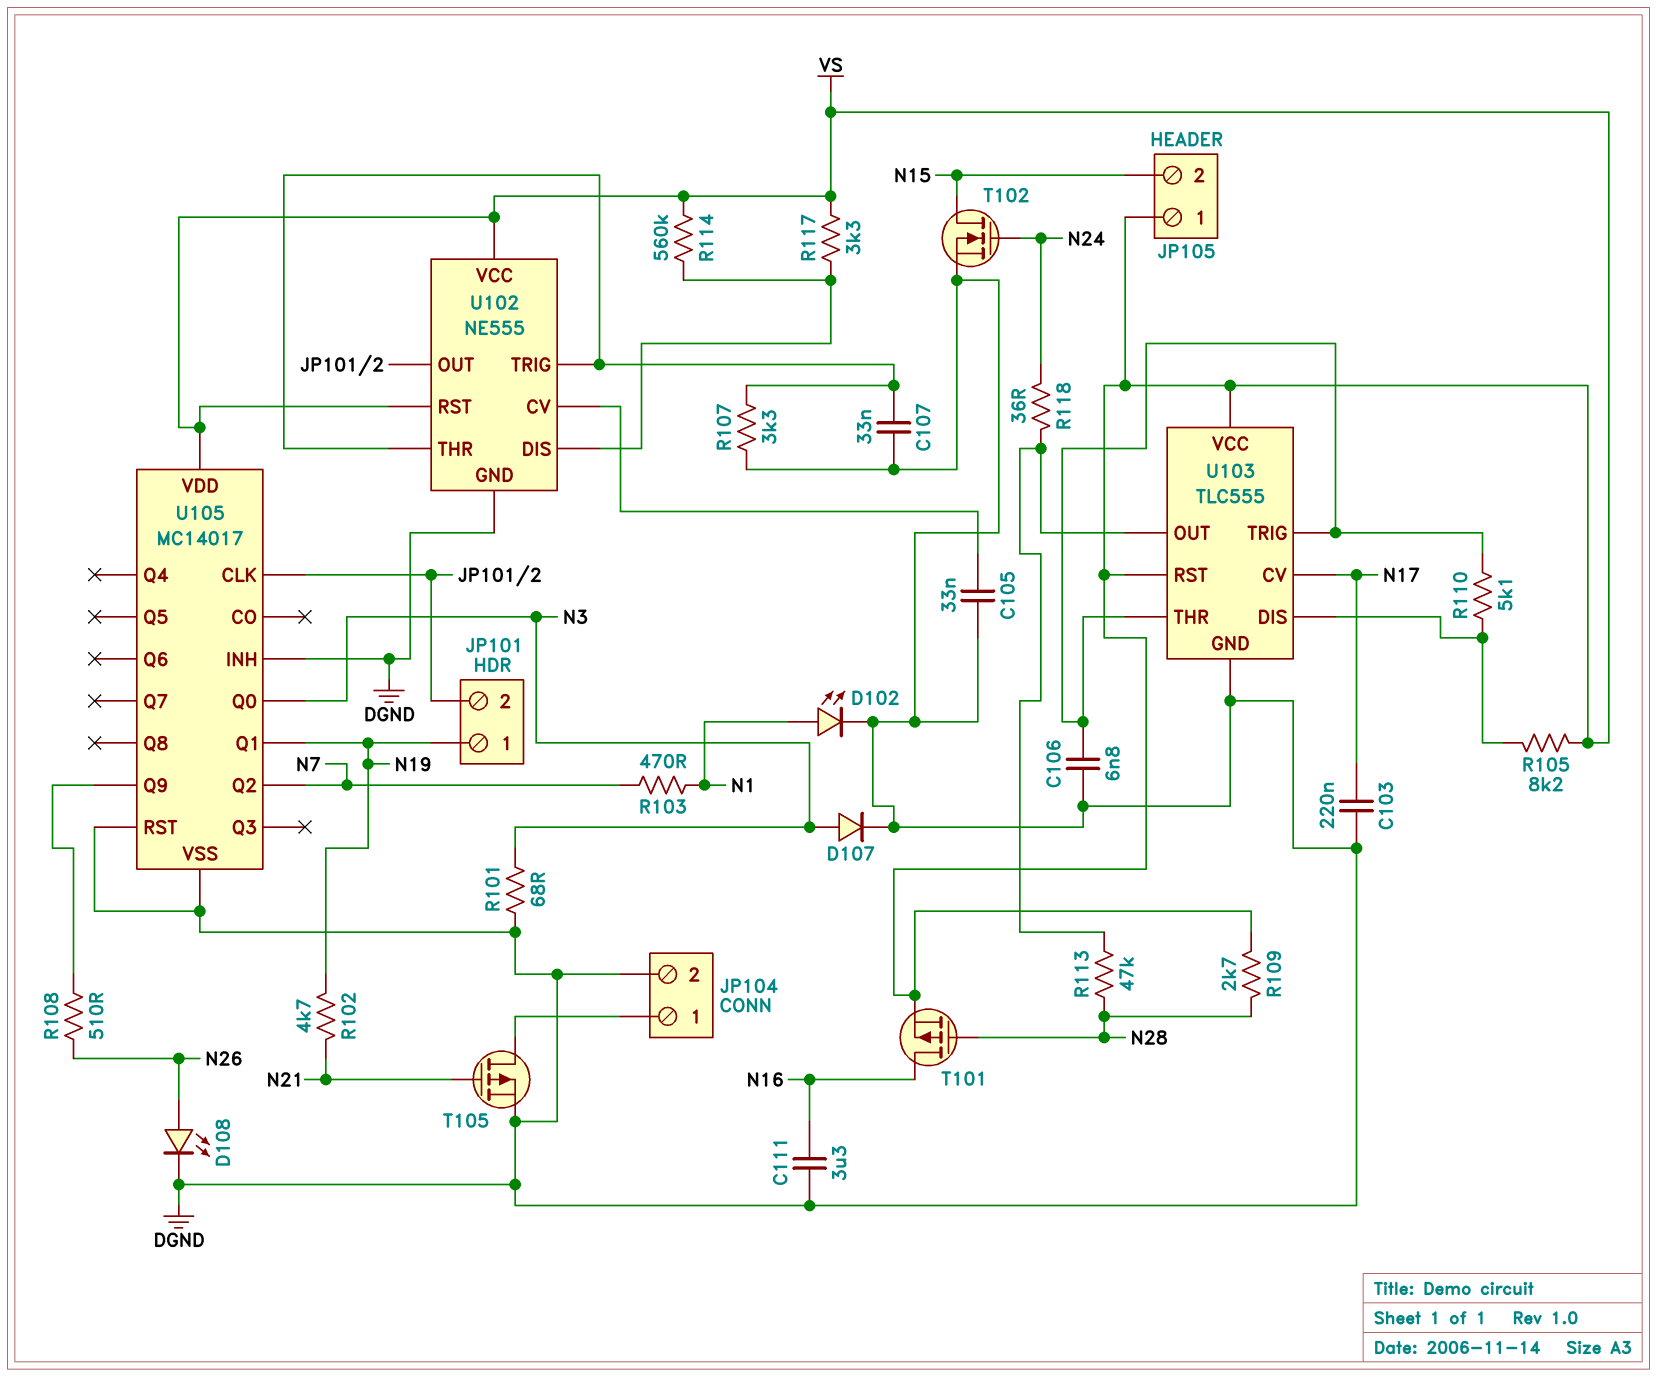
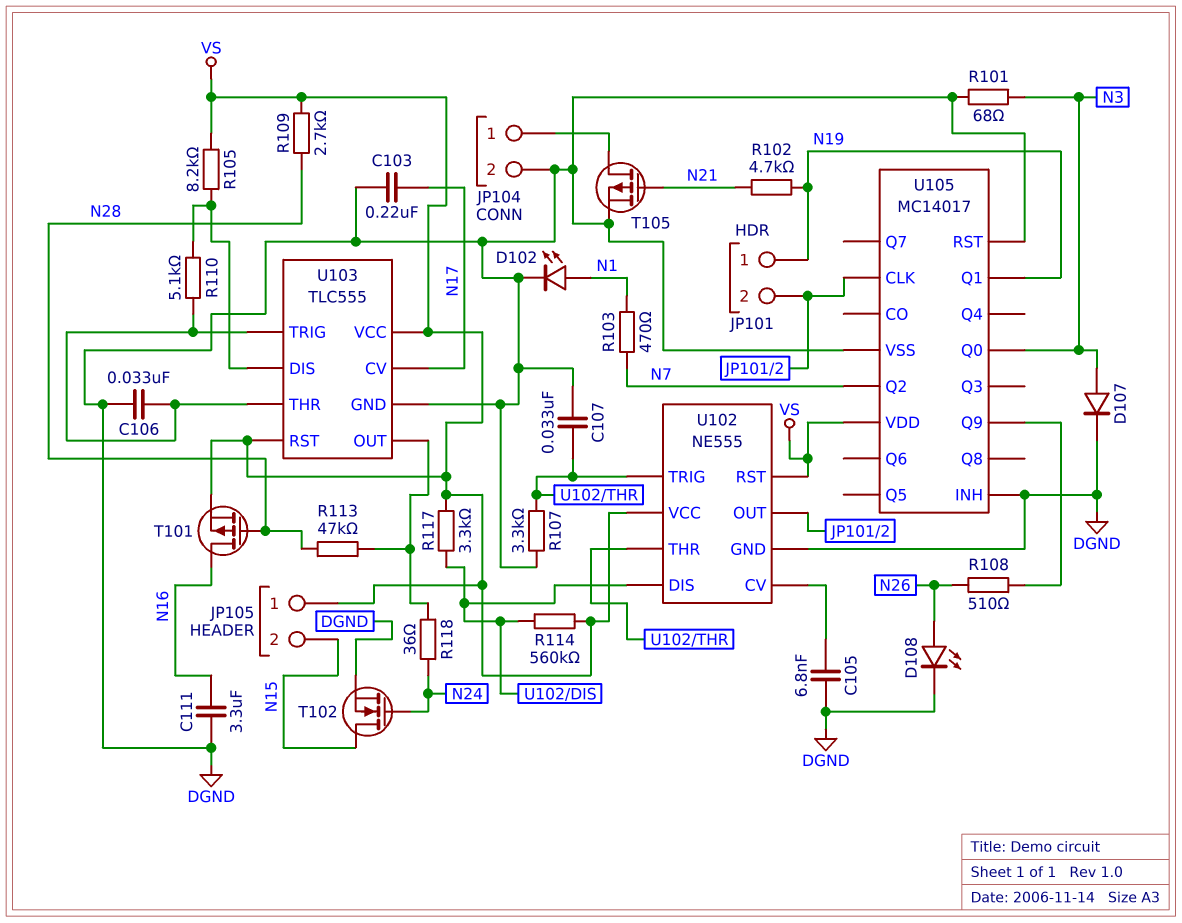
C105: 33nF (DGND, U102/CV) -> 6.8nF (DGND, U102/CV)
C106: 6.8nF (DGND, U103/THR) -> 33nF (DGND, U103/THR)

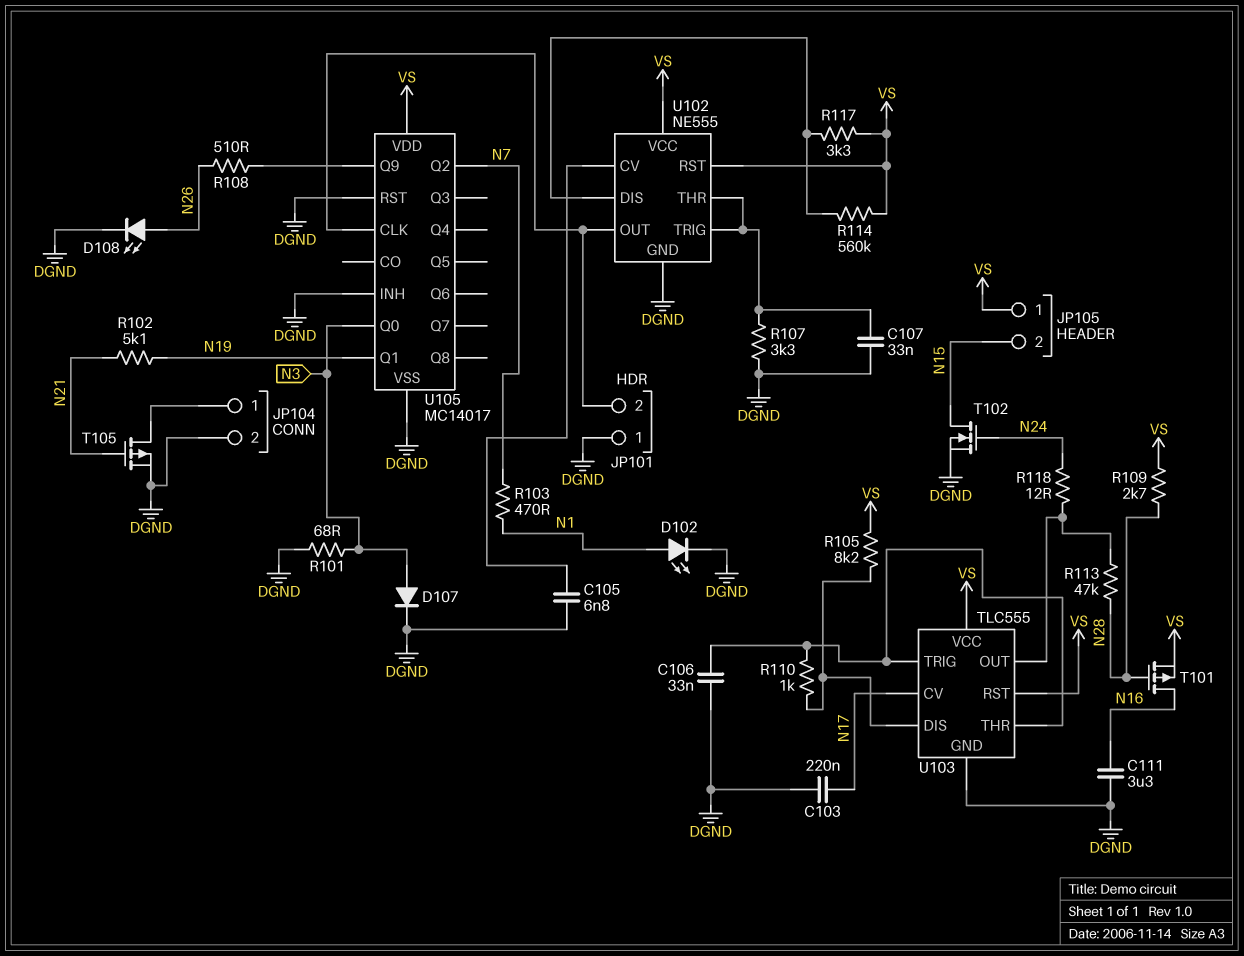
JP101 pin 1: N19 -> DGND
R102: 4.7k (N19, N21) -> 5.1k (N19, N21)
R110: 5.1k (U103/DIS, U103/THR) -> 1k (U103/DIS, U103/THR)
R118: 36 (N24, U103/OUT) -> 12 (N24, U103/OUT)

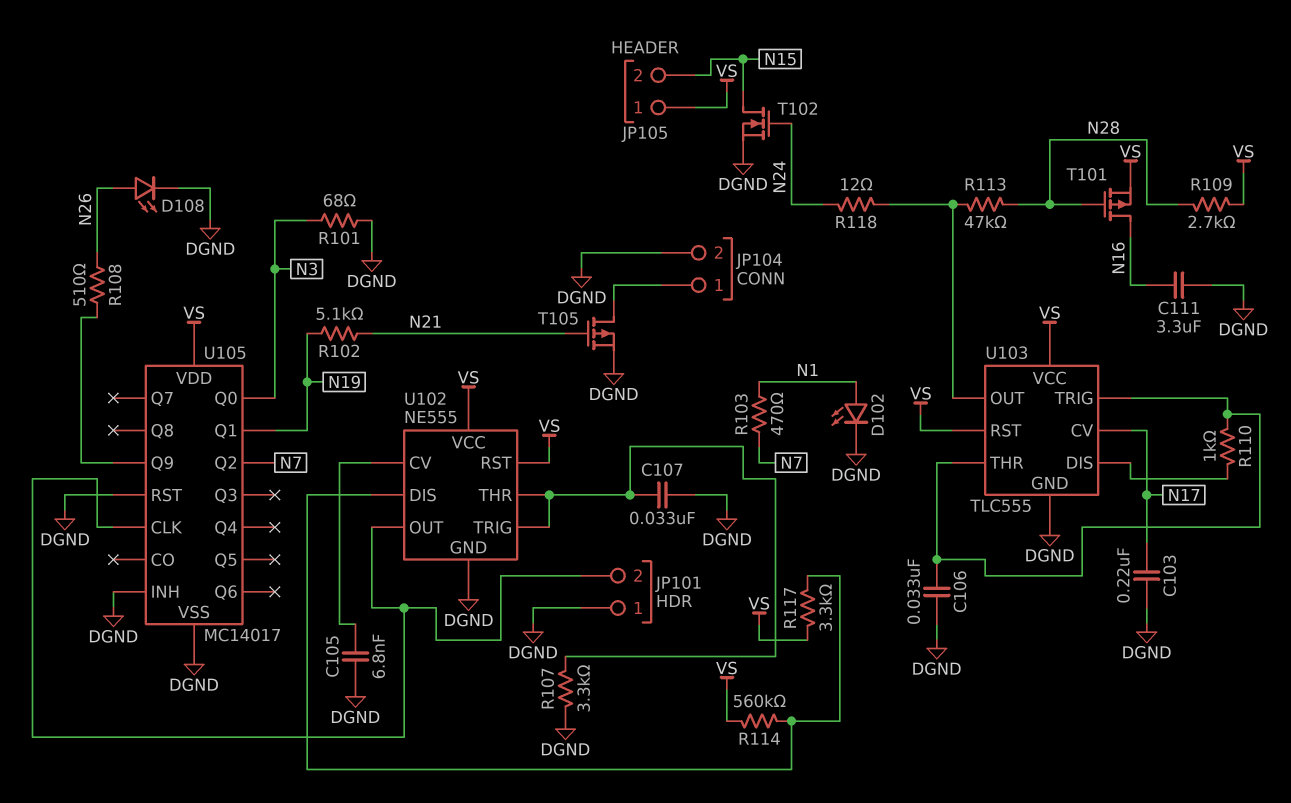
D107: diode (A N3, K DGND) -> none
R105: 8.2k (U103/DIS, VS) -> none

